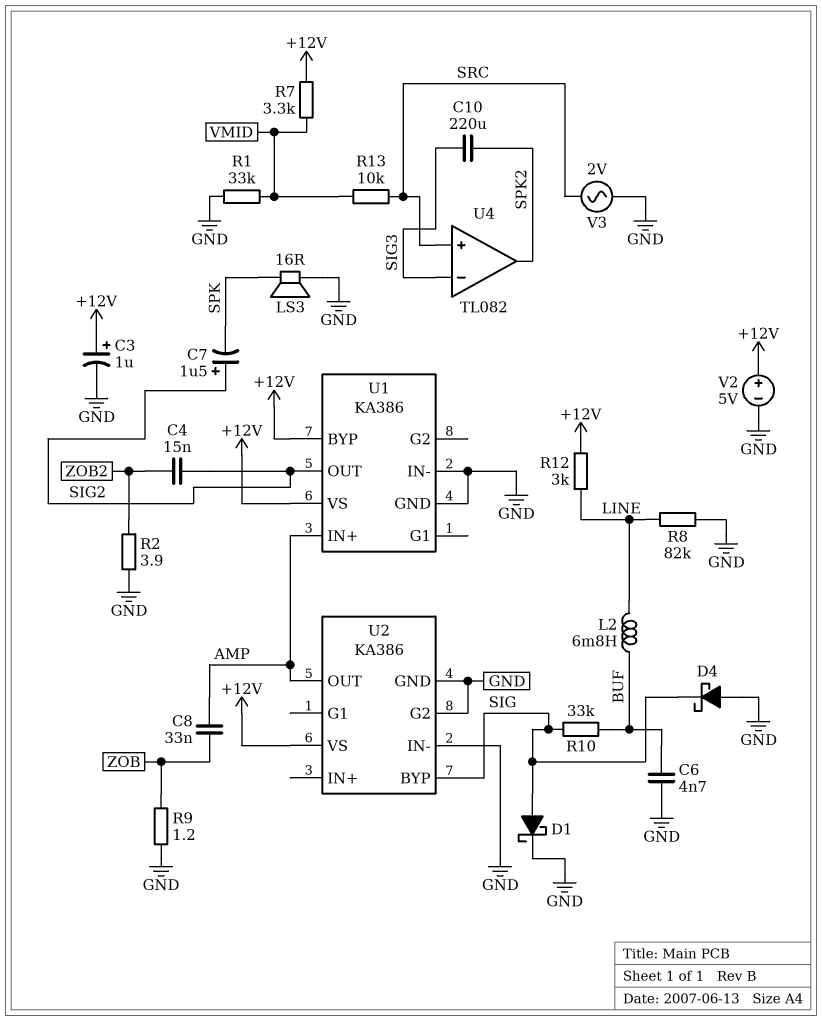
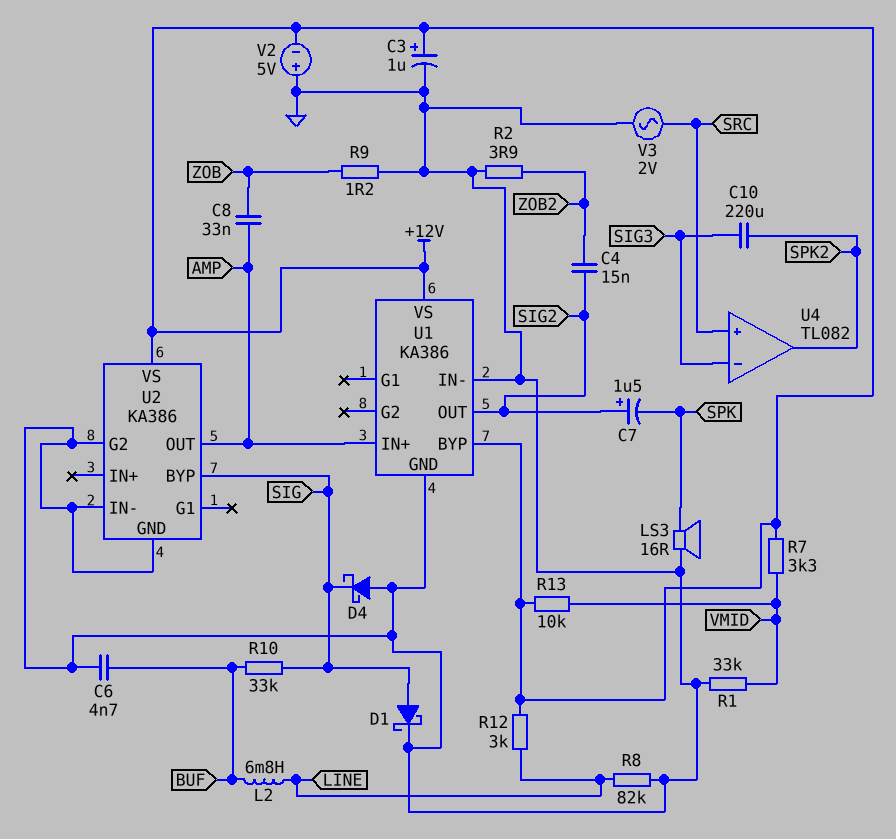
R13: 10k (SRC, VMID) -> 10k (+12V, VMID)
V2: 5V (plus +12V, minus GND) -> 5V (plus GND, minus +12V)

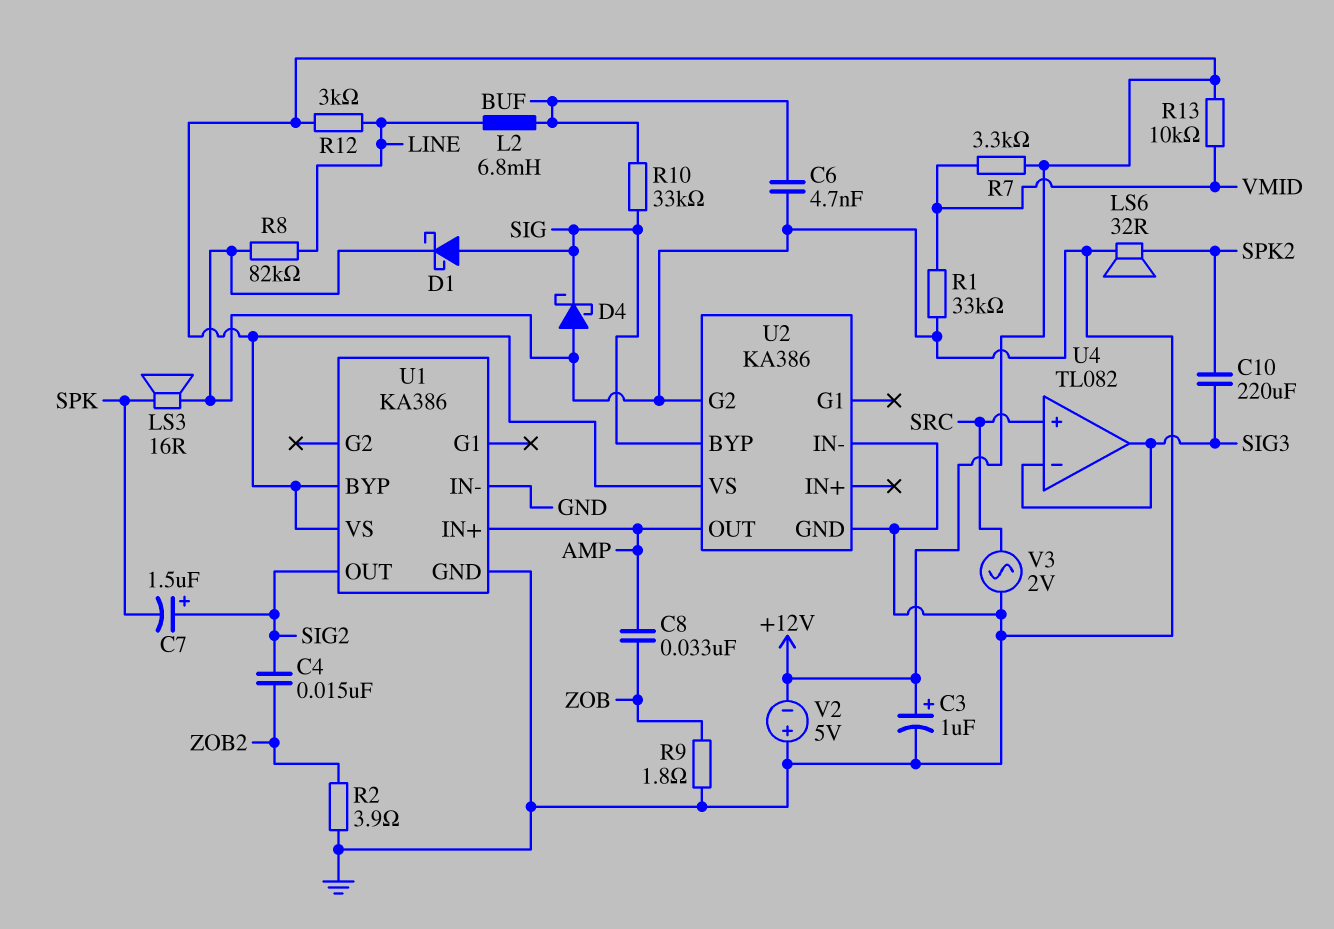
LS6: none -> speaker 32R (GND, SPK2)
R9: 1.2 (GND, ZOB) -> 1.8 (GND, ZOB)
U4 pin out: SPK2 -> SIG3

